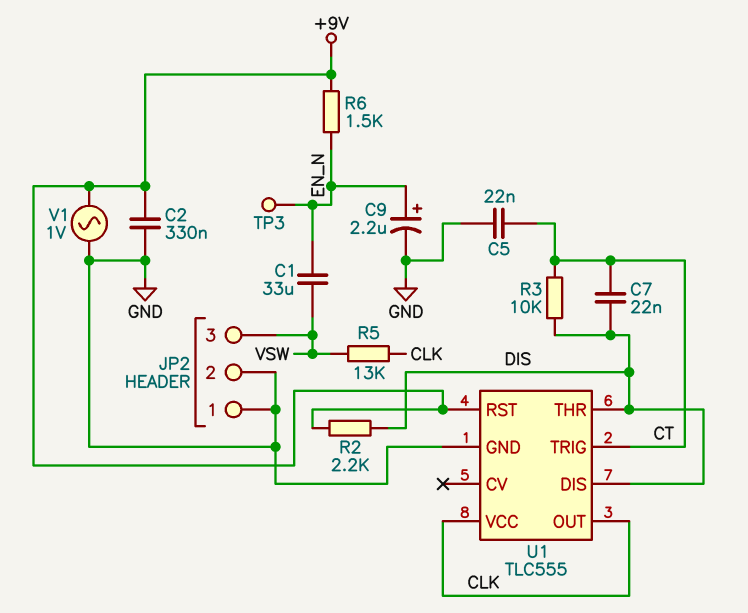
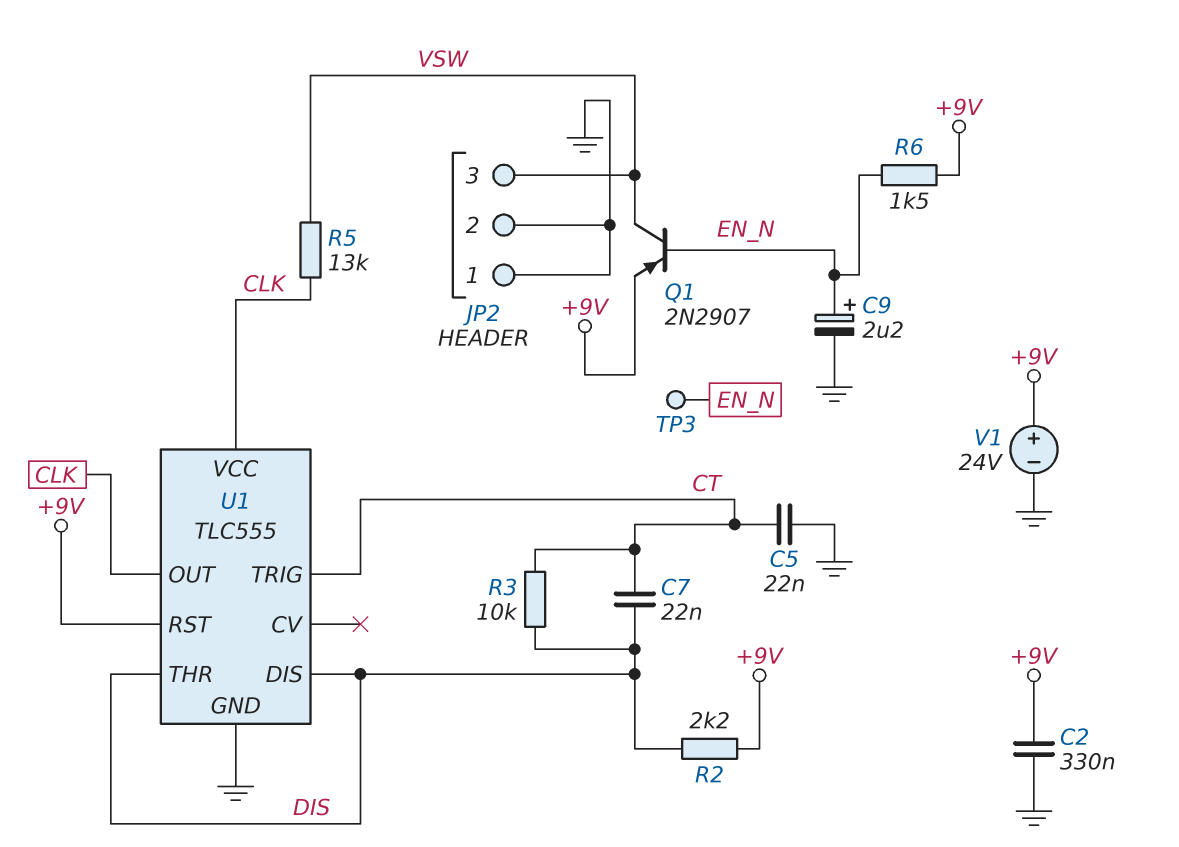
C1: 33uF (EN_N, VSW) -> none
Q1: none -> PNP 2N2907 (B EN_N, C VSW, E +9V)
V1: AC 1V (+9V, GND) -> 24V (plus +9V, minus GND)

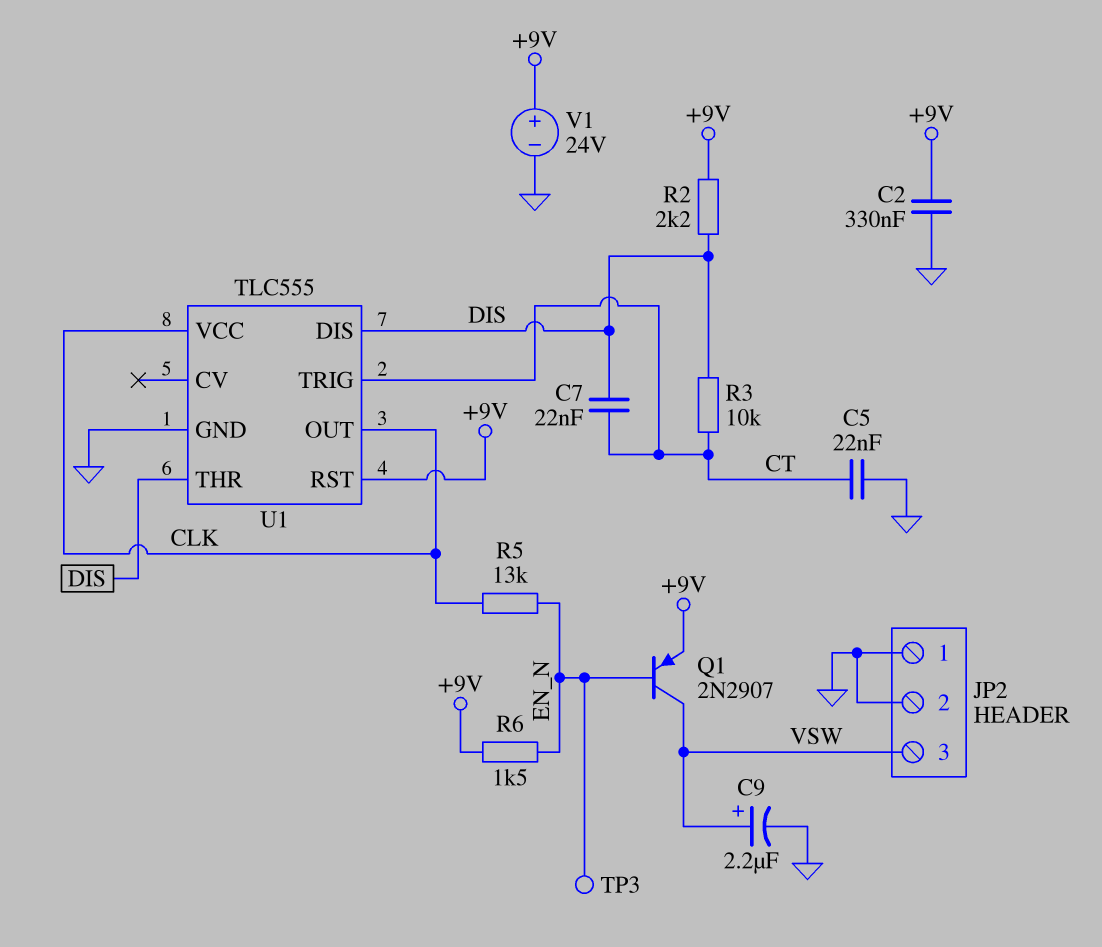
C9: 2.2uF (plus EN_N, minus GND) -> 2.2uF (plus VSW, minus GND)
R5: 13k (CLK, VSW) -> 13k (CLK, EN_N)

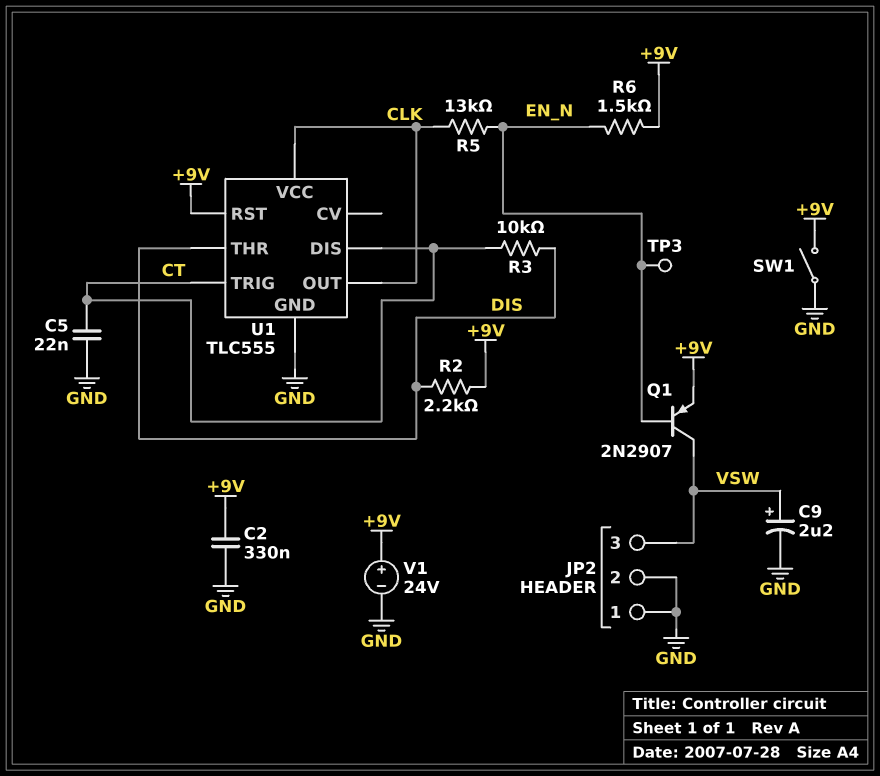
C7: 22nF (CT, DIS) -> none
SW1: none -> switch (+9V, GND)
U1 pin DIS: DIS -> CT

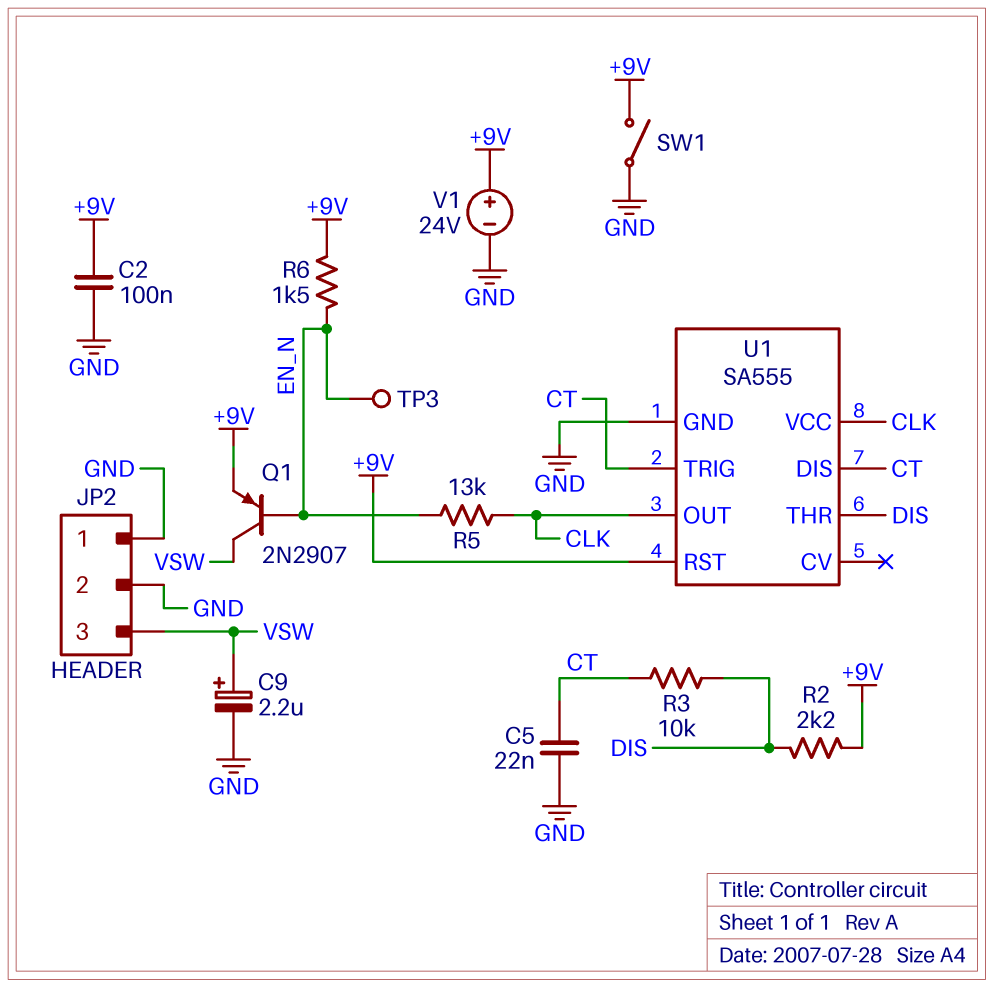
C2: 330nF (+9V, GND) -> 100nF (+9V, GND)
U1: TLC555 -> SA555

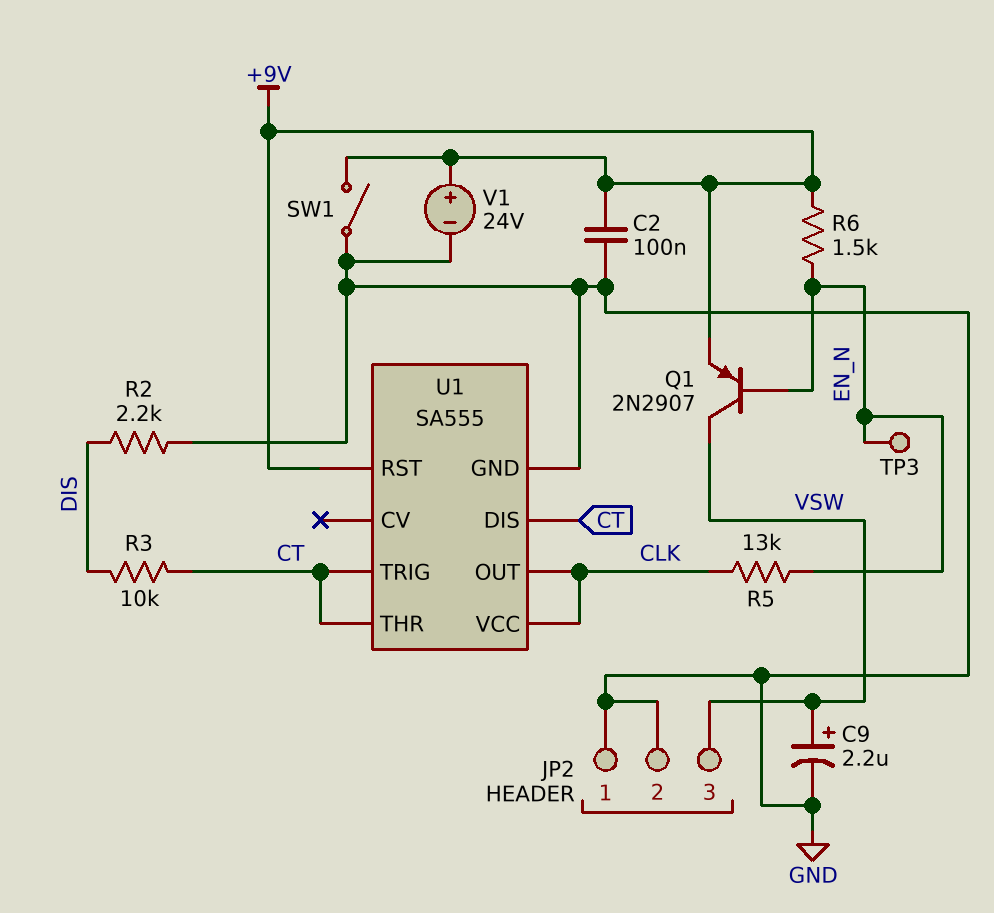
C5: 22nF (CT, GND) -> none
R2: 2.2k (+9V, DIS) -> 2.2k (DIS, GND)
U1 pin THR: DIS -> CT

